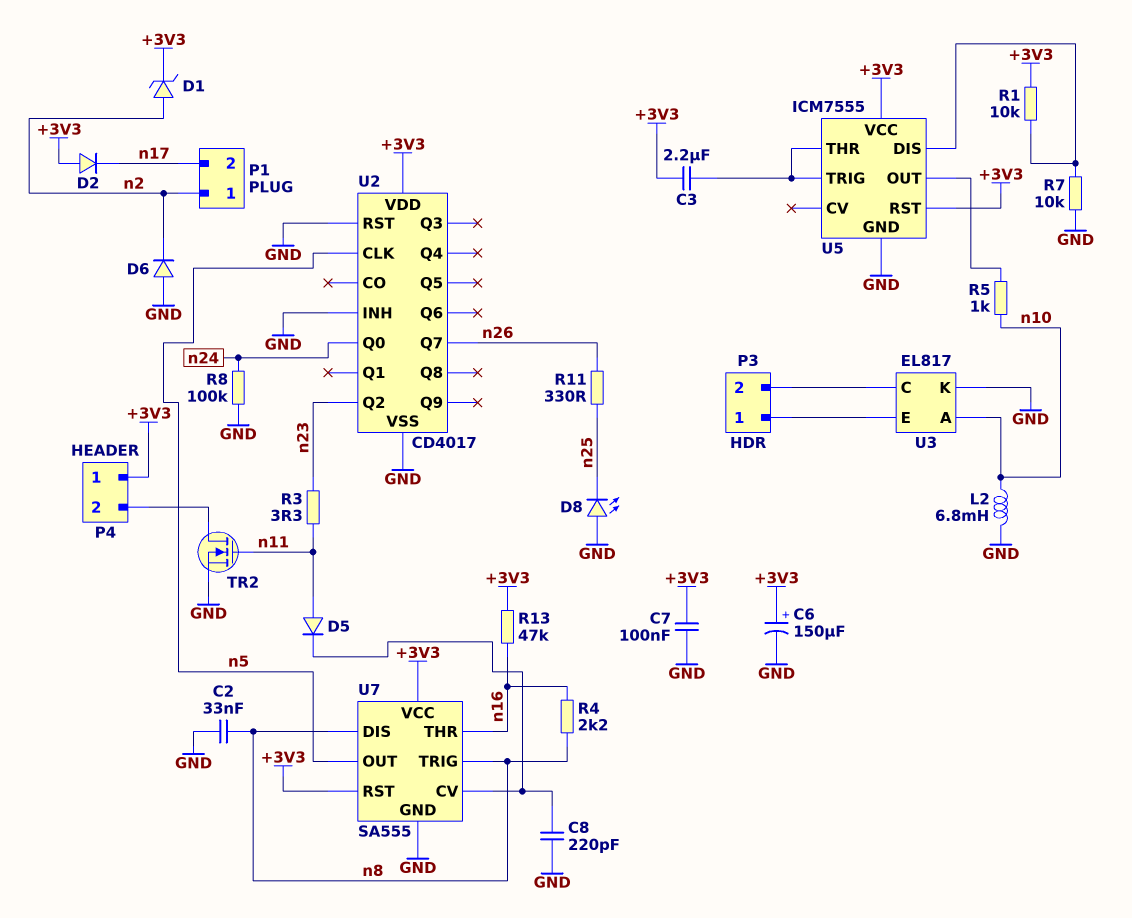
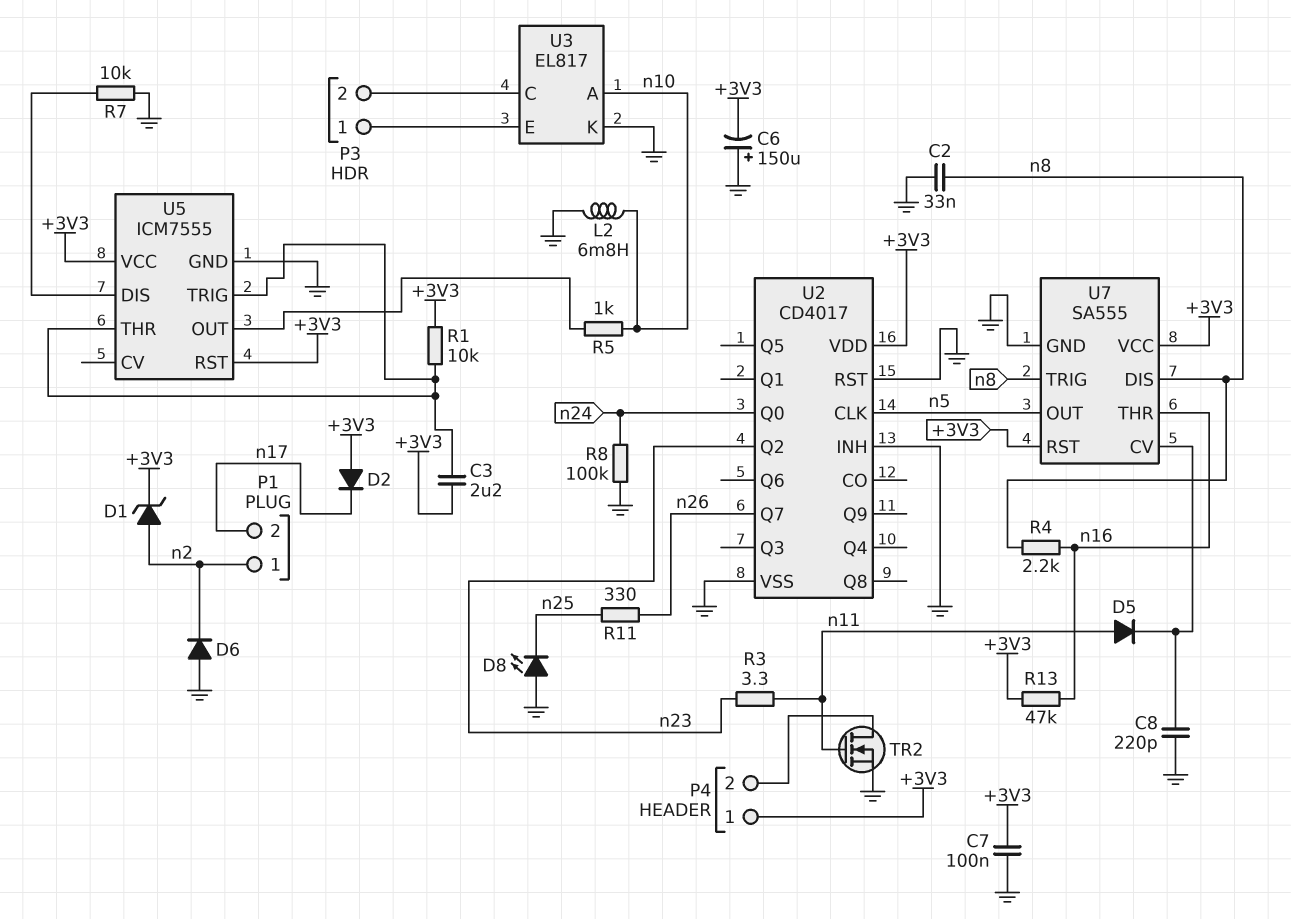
C6: 150uF (plus +3V3, minus GND) -> 150uF (plus GND, minus +3V3)
R1: 10k (+3V3, U5/DIS) -> 10k (+3V3, U5/THR)

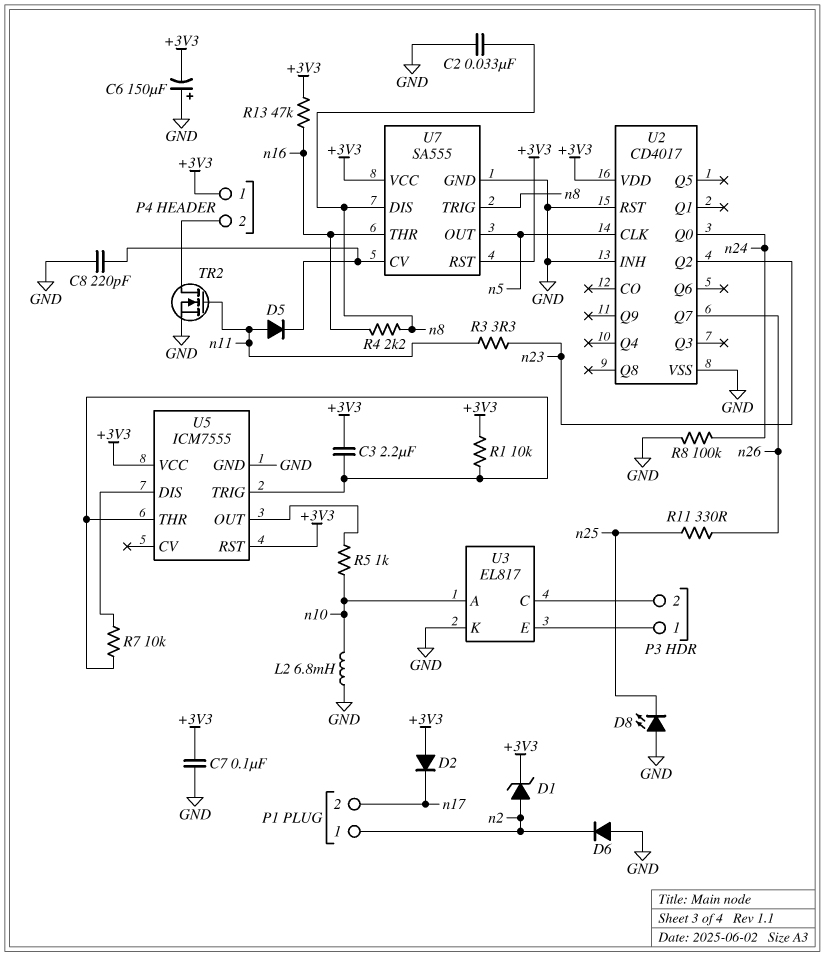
R7: 10k (GND, U5/DIS) -> 10k (U5/DIS, U5/THR)

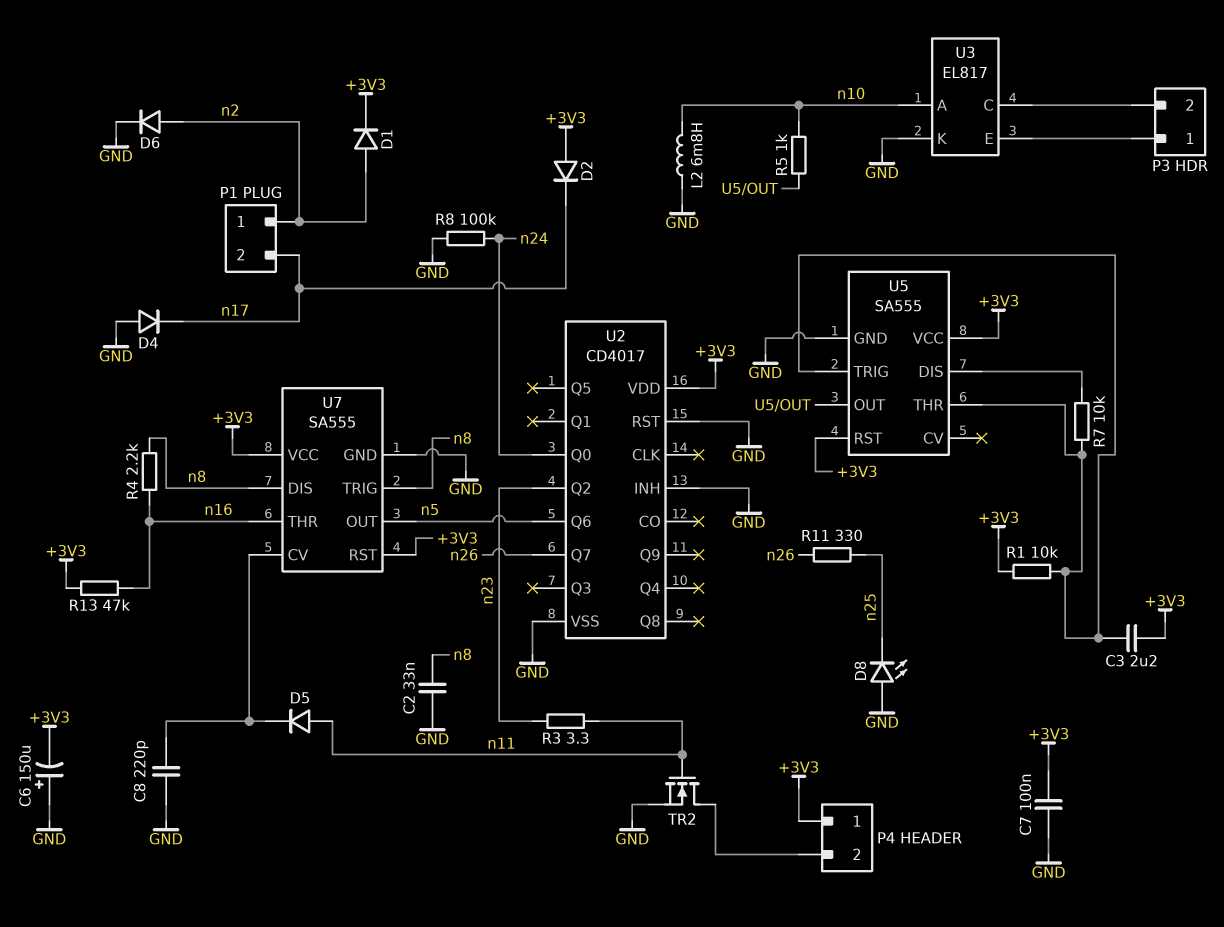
D1: zener (A n2, K +3V3) -> diode (A n2, K +3V3)
D4: none -> diode (A GND, K n17)
D6: diode (A GND, K n2) -> diode (A n2, K GND)
U2 pin CLK: n5 -> none
U2 pin Q6: none -> n5
U5: ICM7555 -> SA555

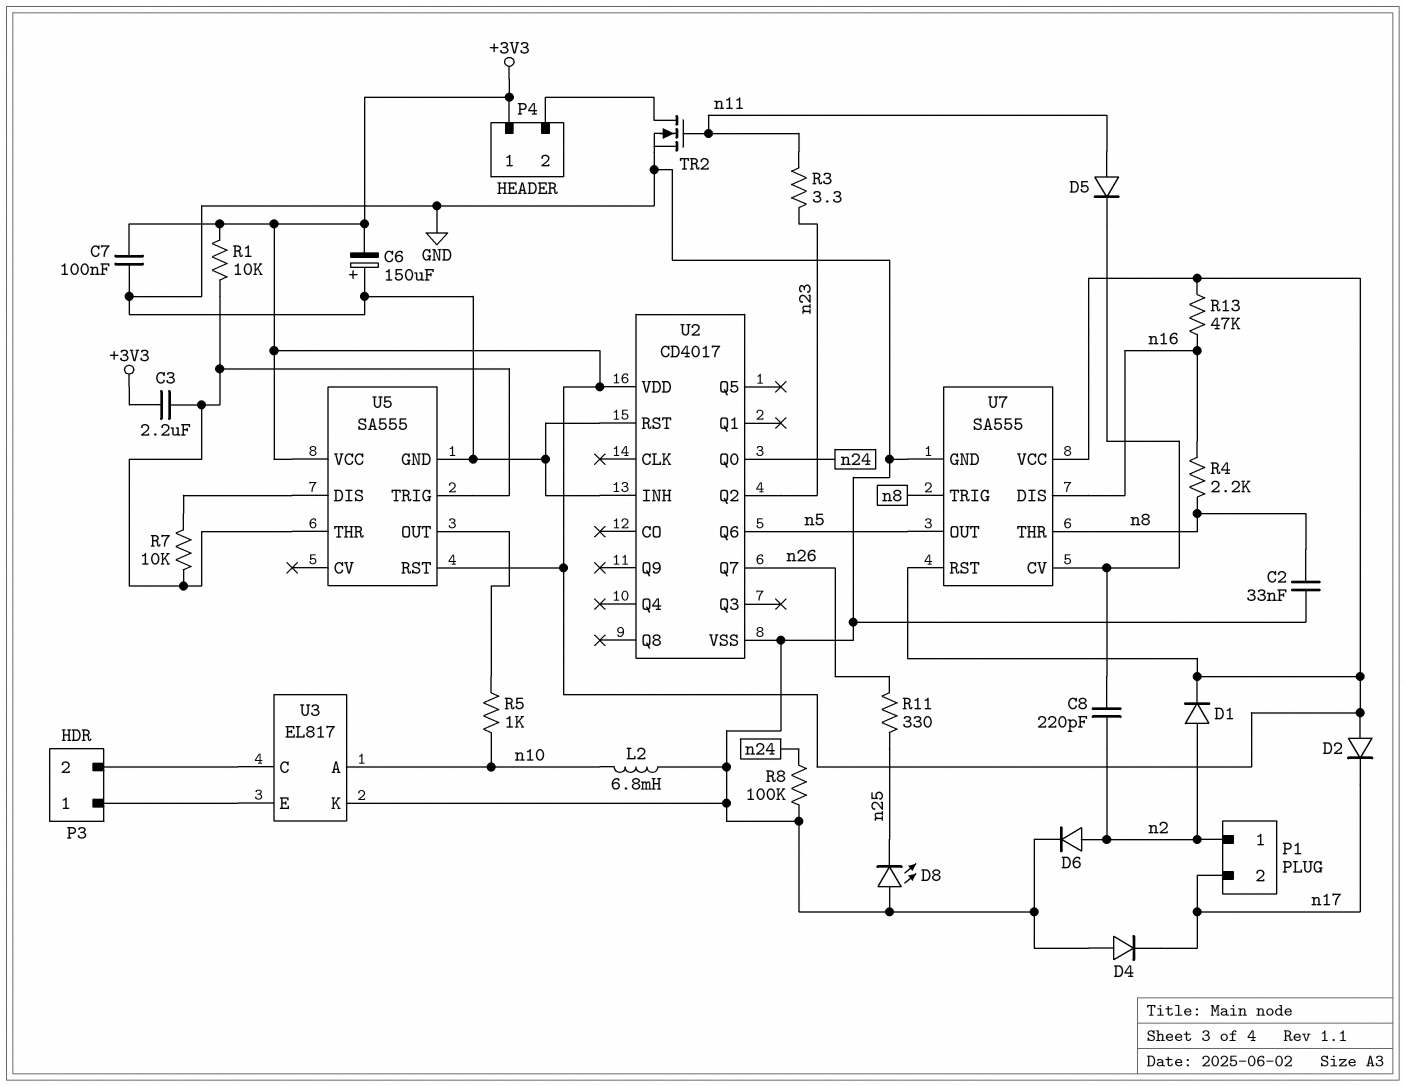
C8: 220pF (GND, U7/CV) -> 220pF (U7/CV, n2)
U7 pin DIS: n8 -> n16
U7 pin THR: n16 -> n8

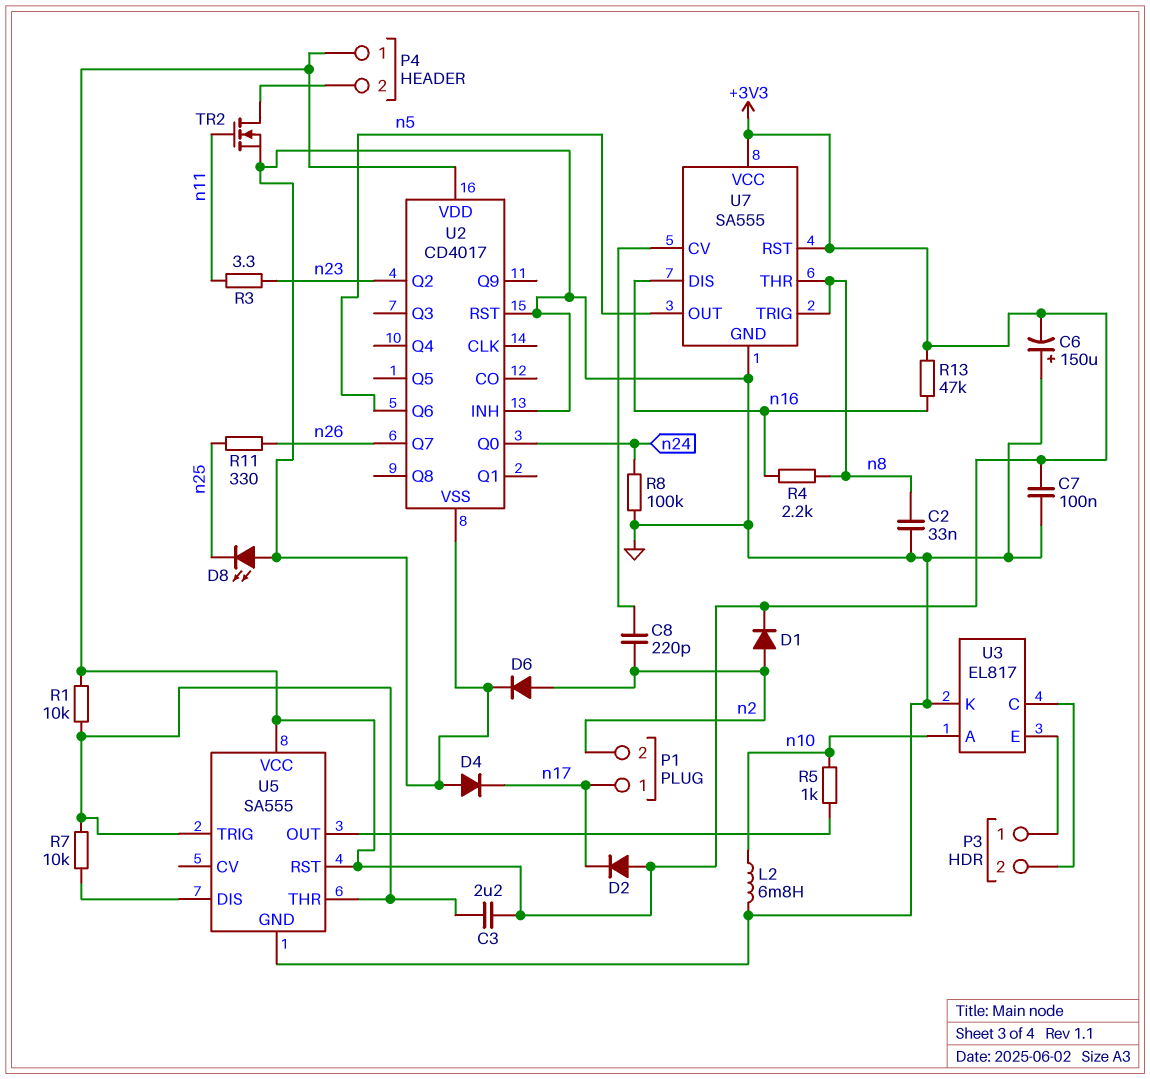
D5: diode (A n11, K U7/CV) -> none
P1 pin 1: n2 -> n17
P1 pin 2: n17 -> n2

